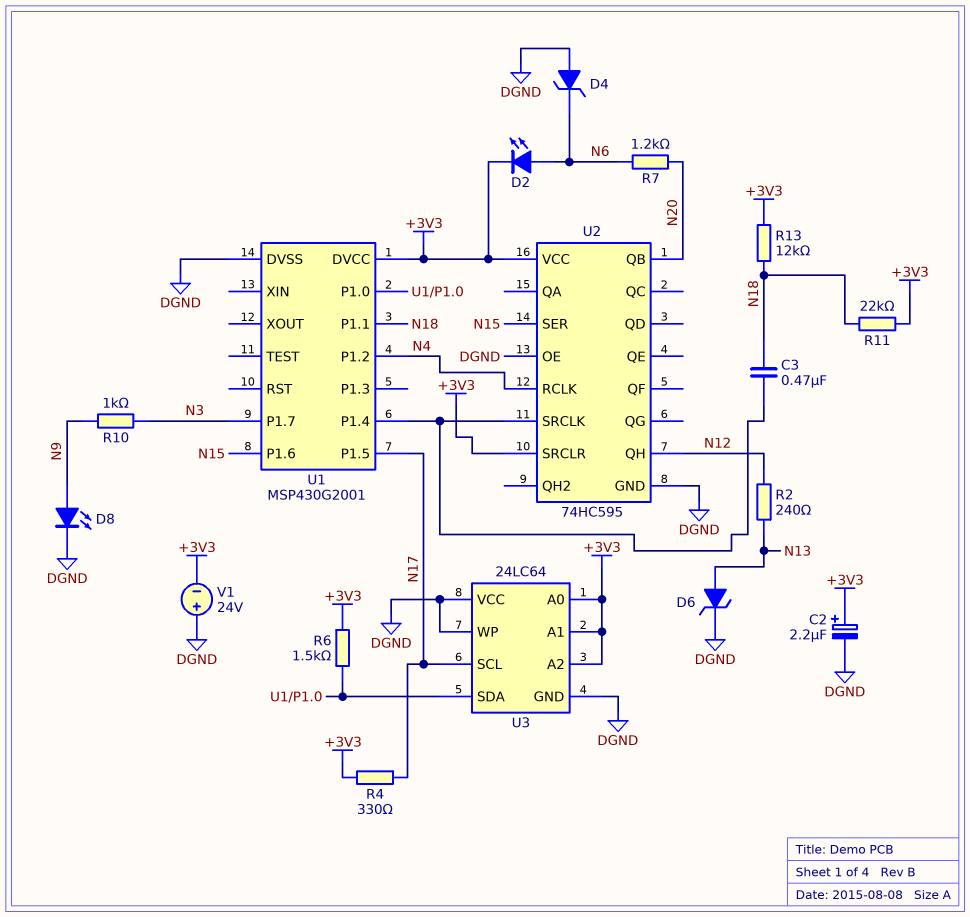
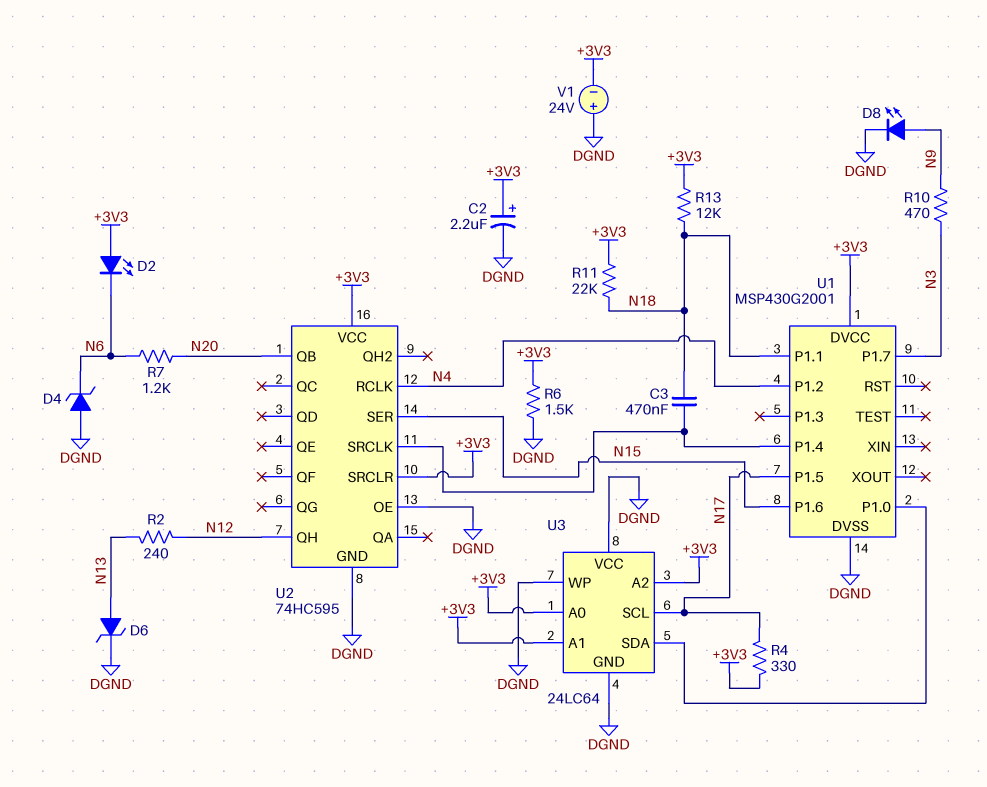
D2: LED (A N6, K +3V3) -> LED (A +3V3, K N6)
R6: 1.5k (+3V3, U1/P1.0) -> 1.5k (+3V3, DGND)
R10: 1k (N3, N9) -> 470 (N3, N9)

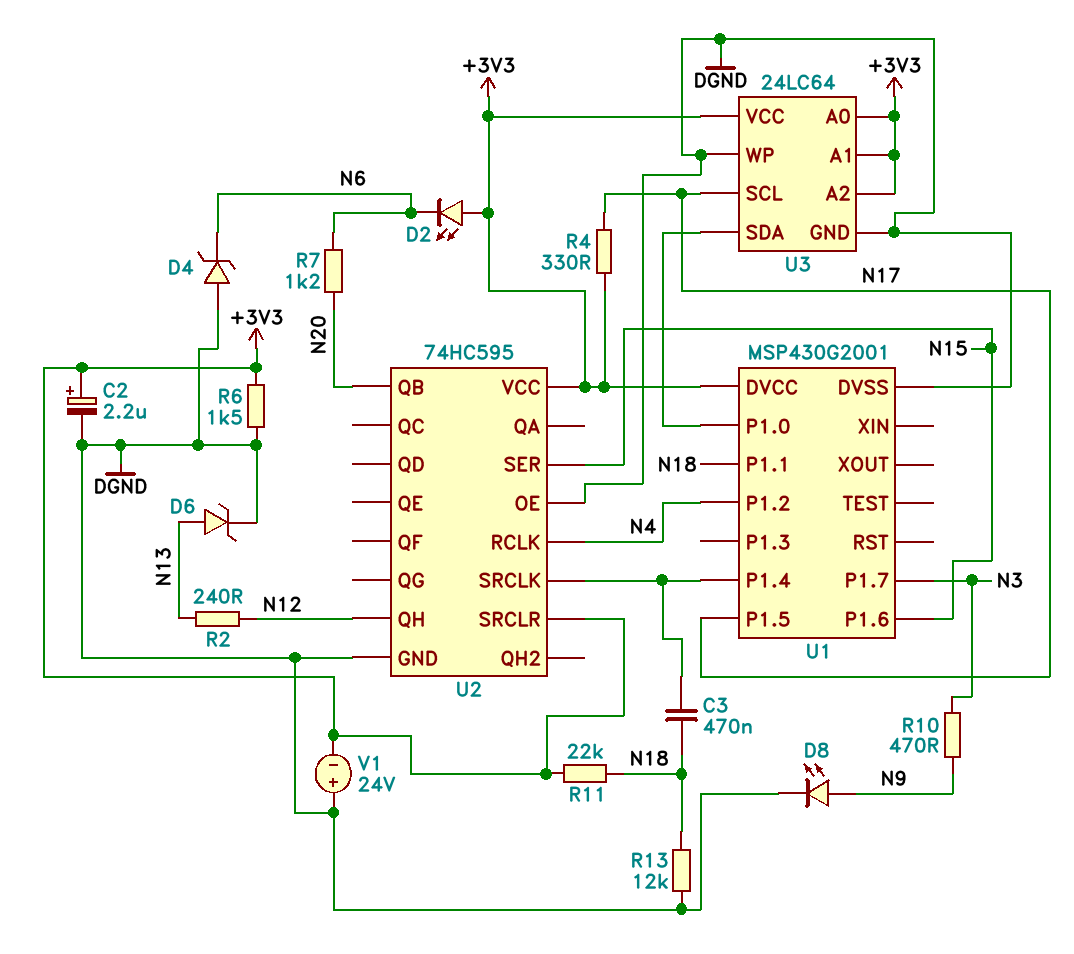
R13: 12k (+3V3, N18) -> 12k (DGND, N18)
U3 pin VCC: DGND -> +3V3

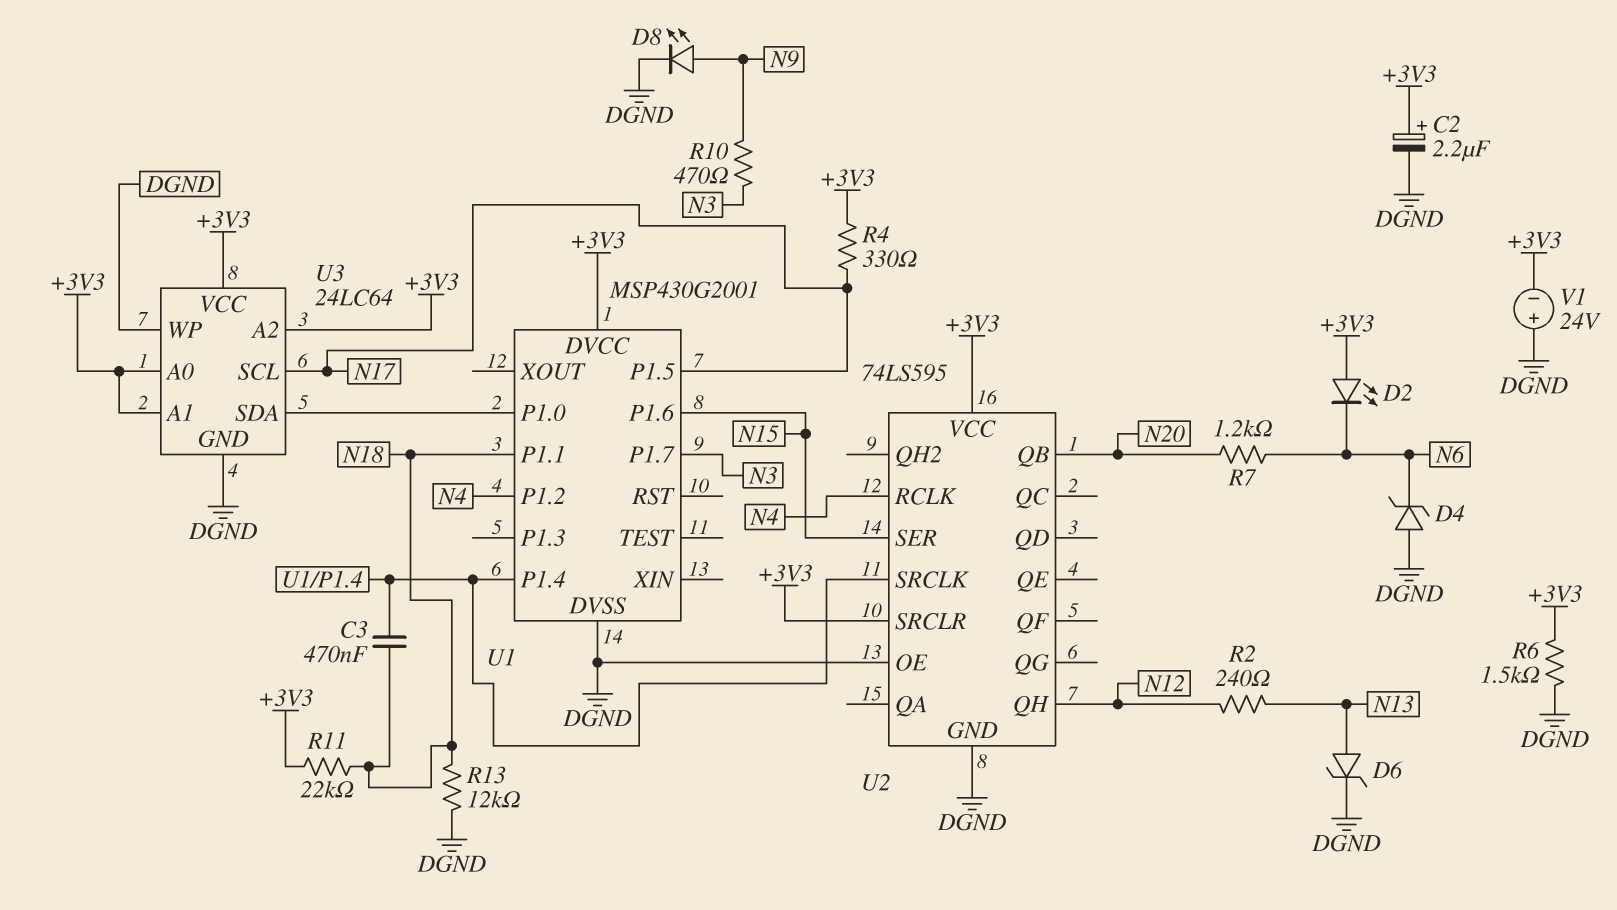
U2: 74HC595 -> 74LS595

